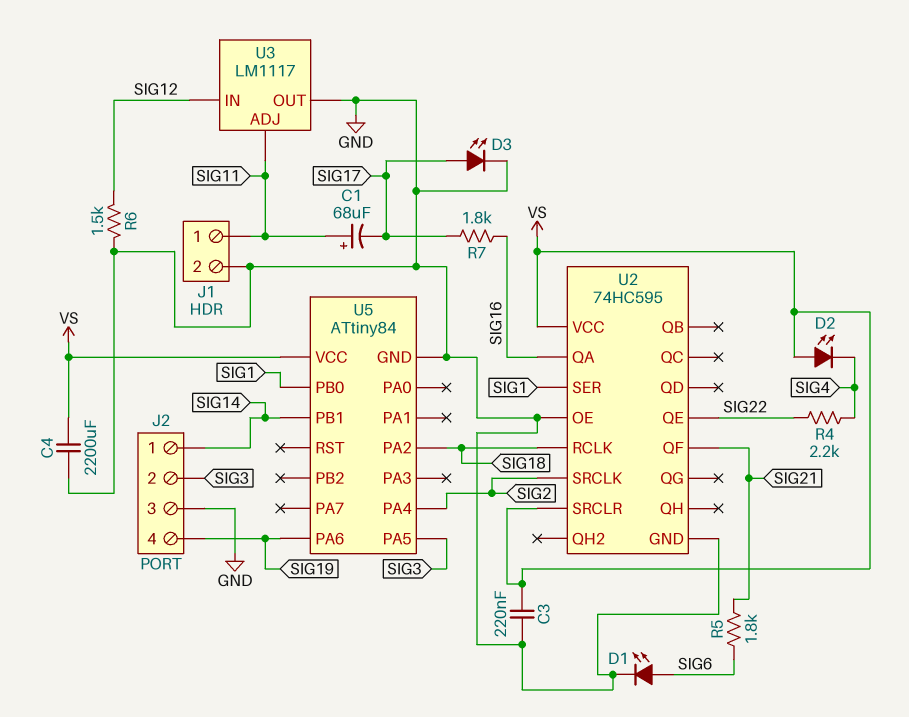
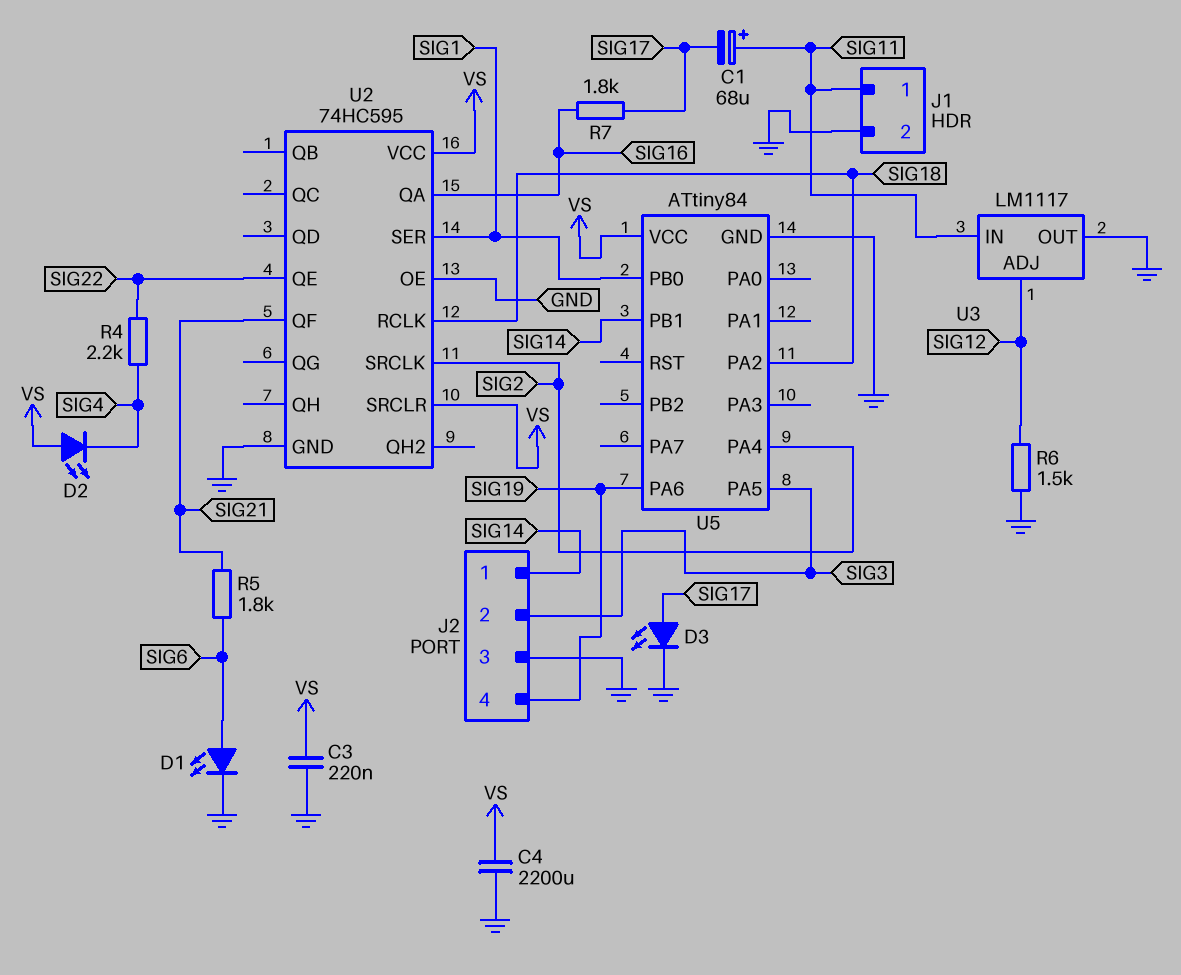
U3 pin ADJ: SIG11 -> SIG12
U3 pin IN: SIG12 -> SIG11

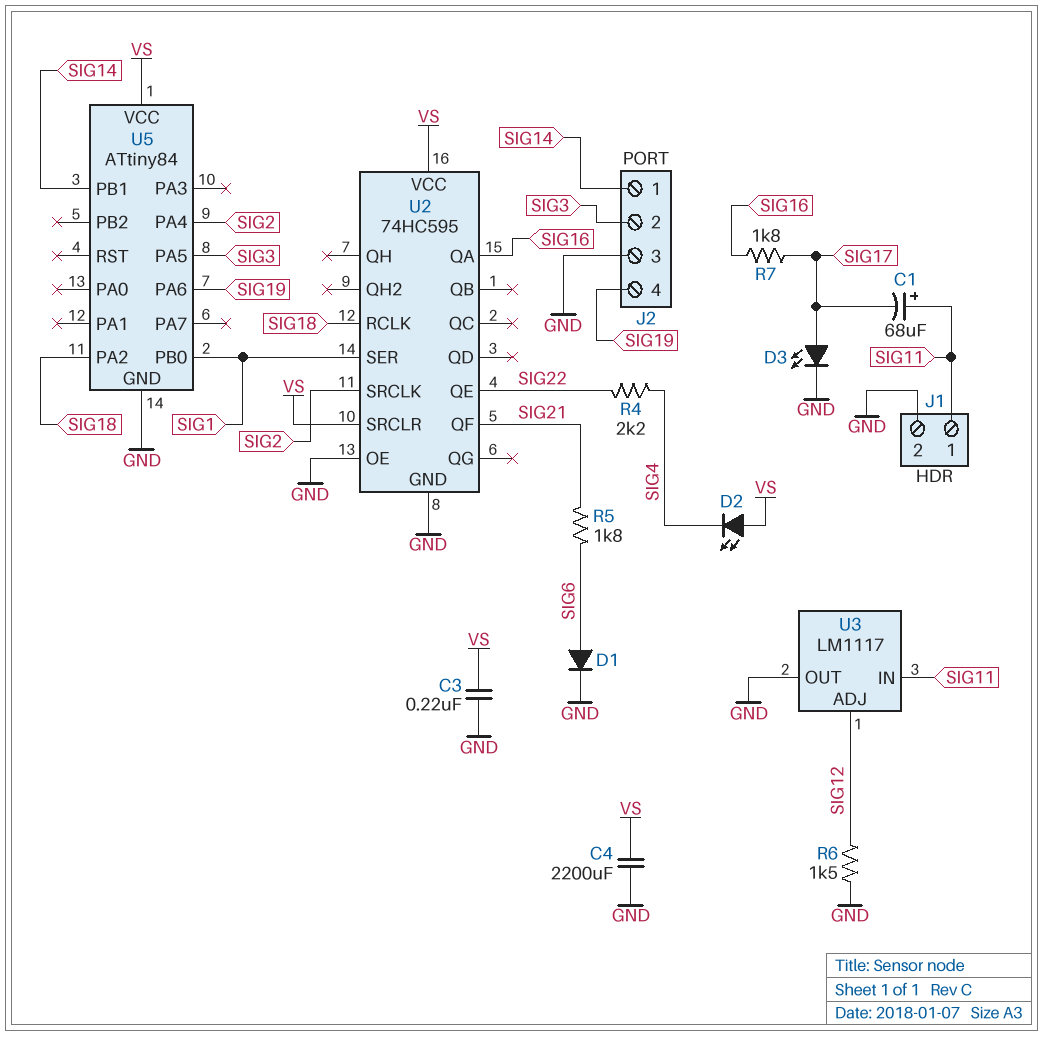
D1: LED (A SIG6, K GND) -> diode (A SIG6, K GND)

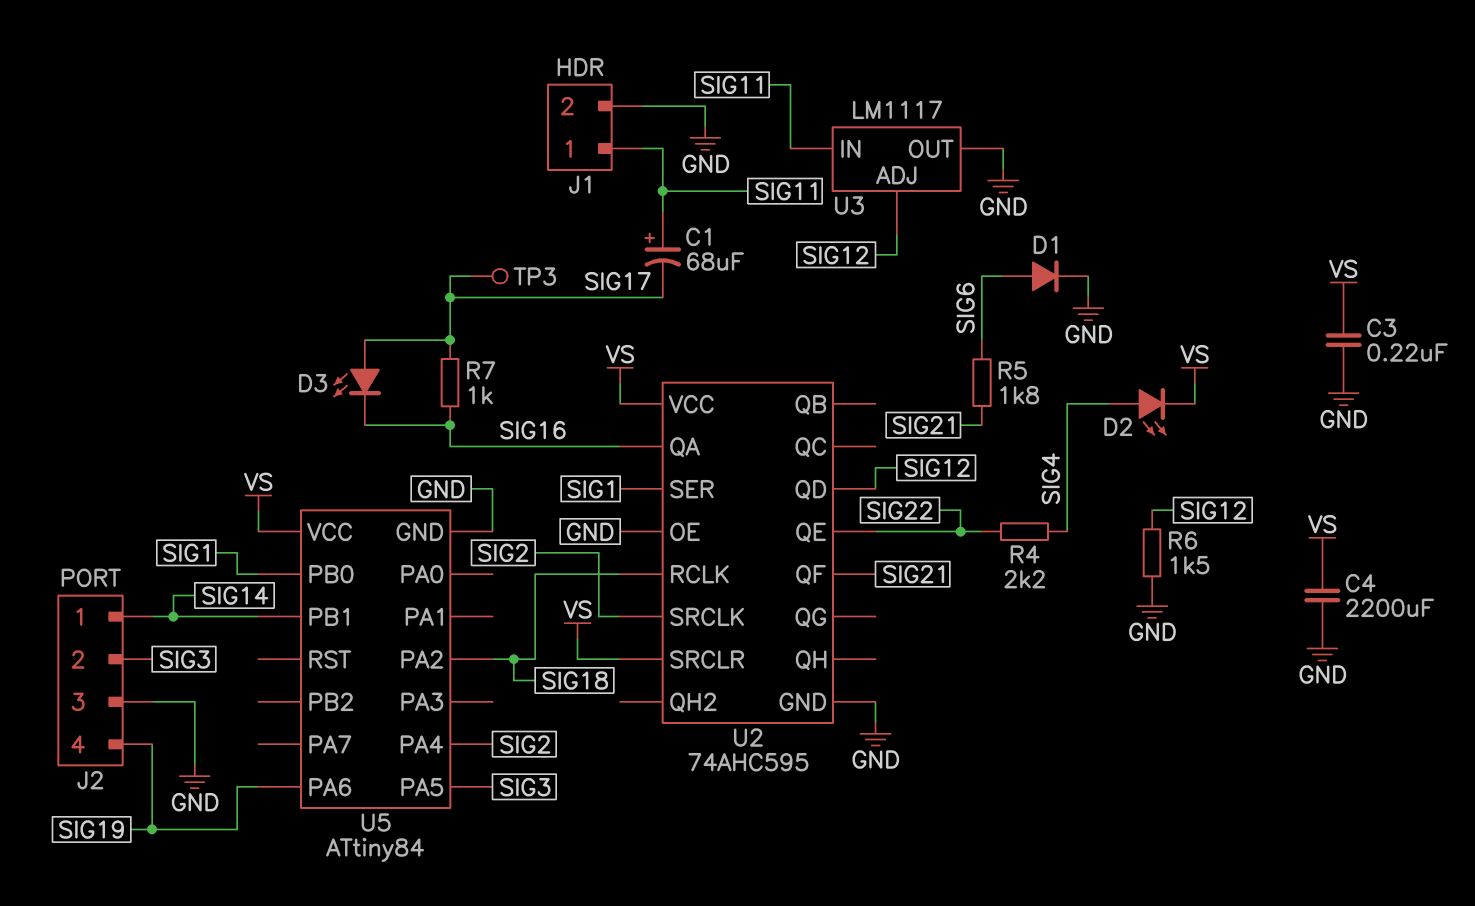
D2: LED (A VS, K SIG4) -> LED (A SIG4, K VS)
D3: LED (A SIG17, K GND) -> LED (A SIG17, K SIG16)
R7: 1.8k (SIG16, SIG17) -> 1k (SIG16, SIG17)
TP3: none -> test point (SIG17)
U2: 74HC595 -> 74AHC595
U2 pin QD: none -> SIG12

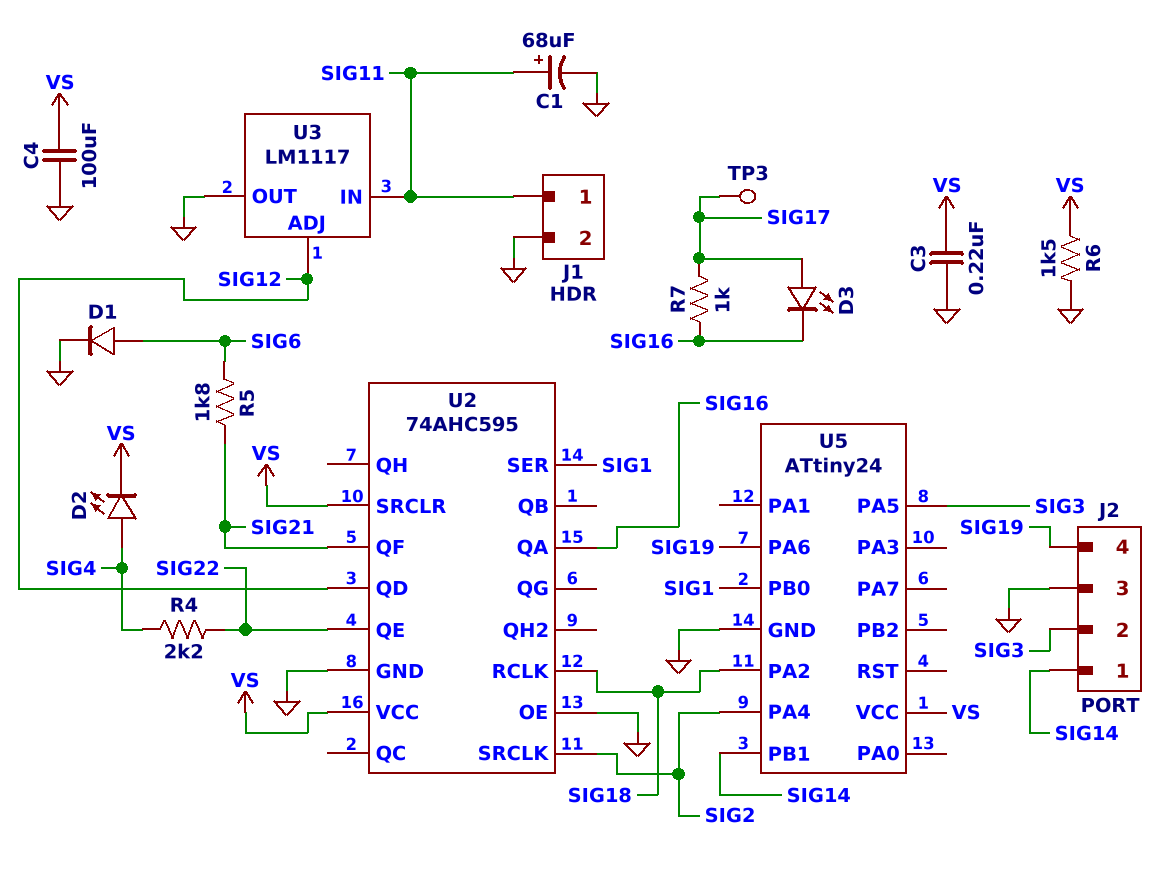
C1: 68uF (plus SIG11, minus SIG17) -> 68uF (plus SIG11, minus GND)
C4: 2200uF (GND, VS) -> 100uF (GND, VS)
R6: 1.5k (GND, SIG12) -> 1.5k (GND, VS)
U5: ATtiny84 -> ATtiny24

